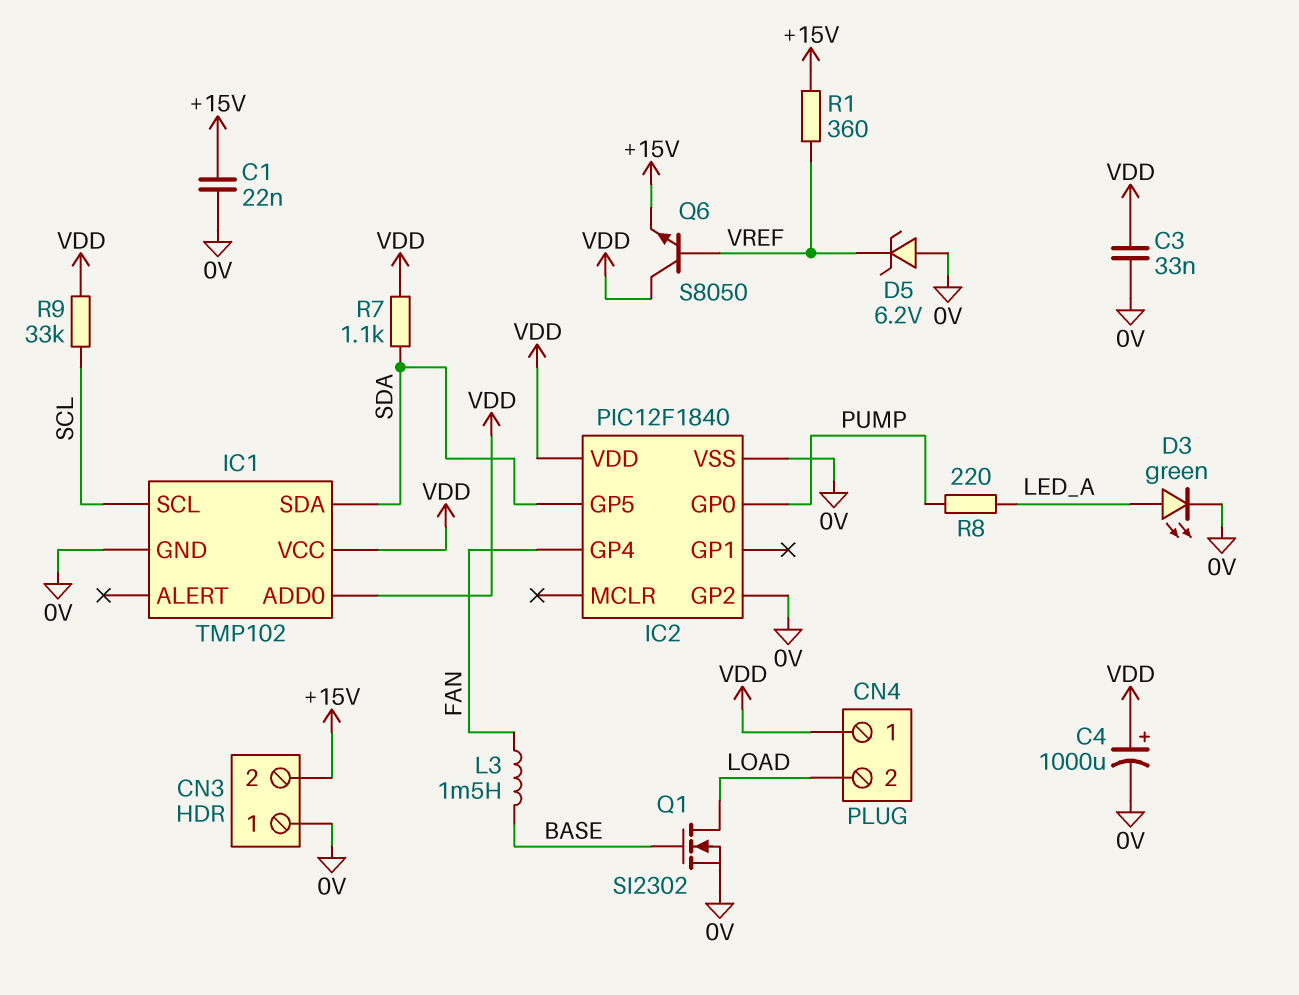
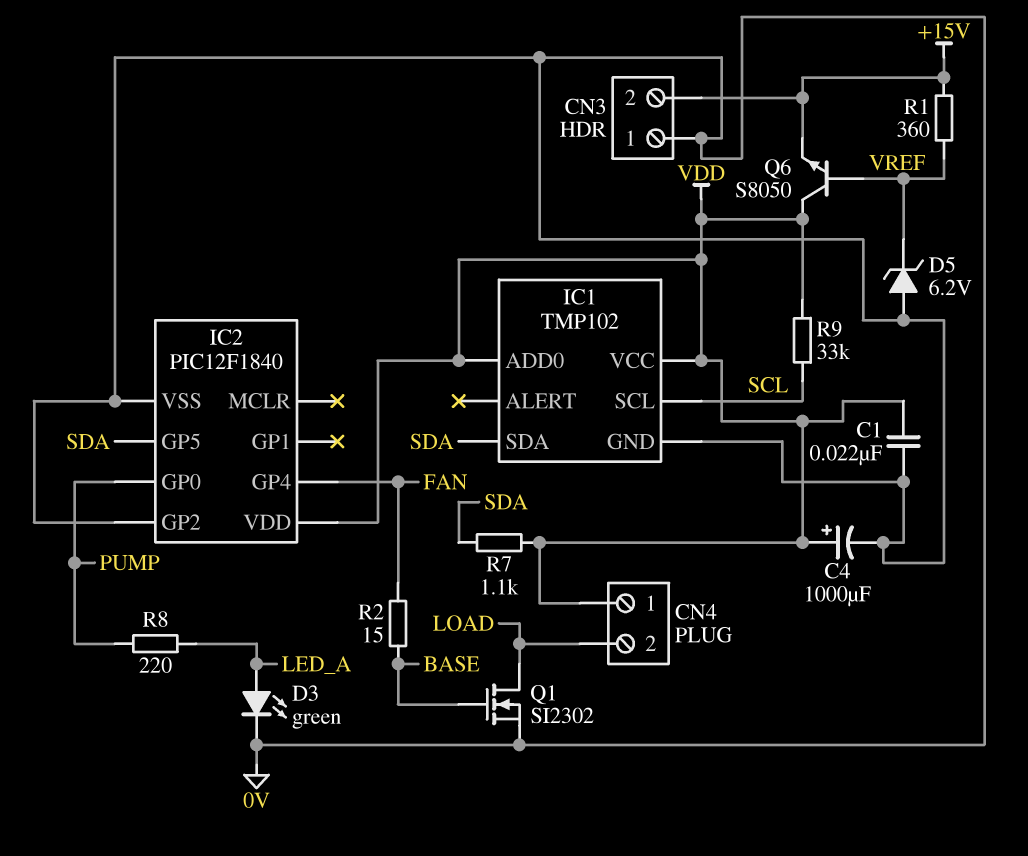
C1: 22nF (+15V, 0V) -> 22nF (0V, VDD)
C3: 33nF (0V, VDD) -> none
L3: 1.5mH (BASE, FAN) -> none
R2: none -> 15 (BASE, FAN)

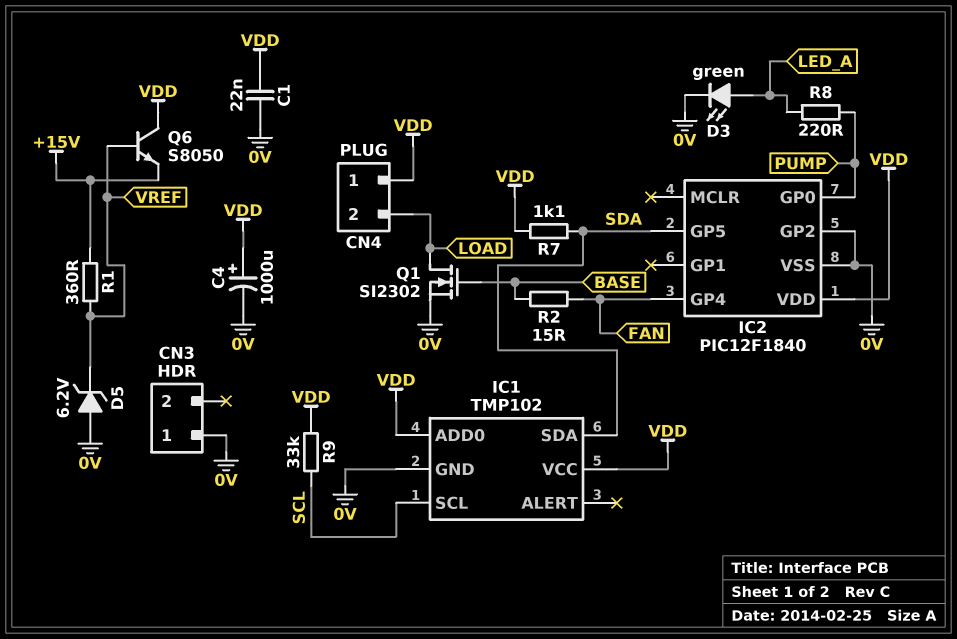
CN3 pin 2: +15V -> none

